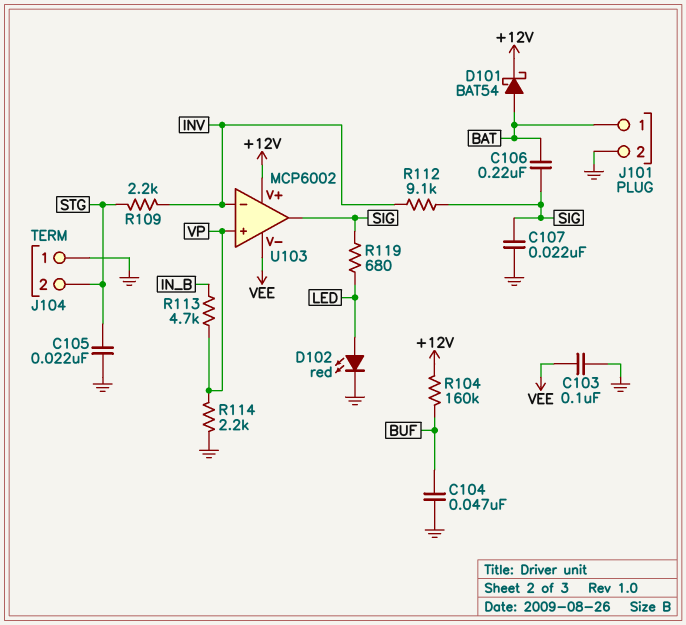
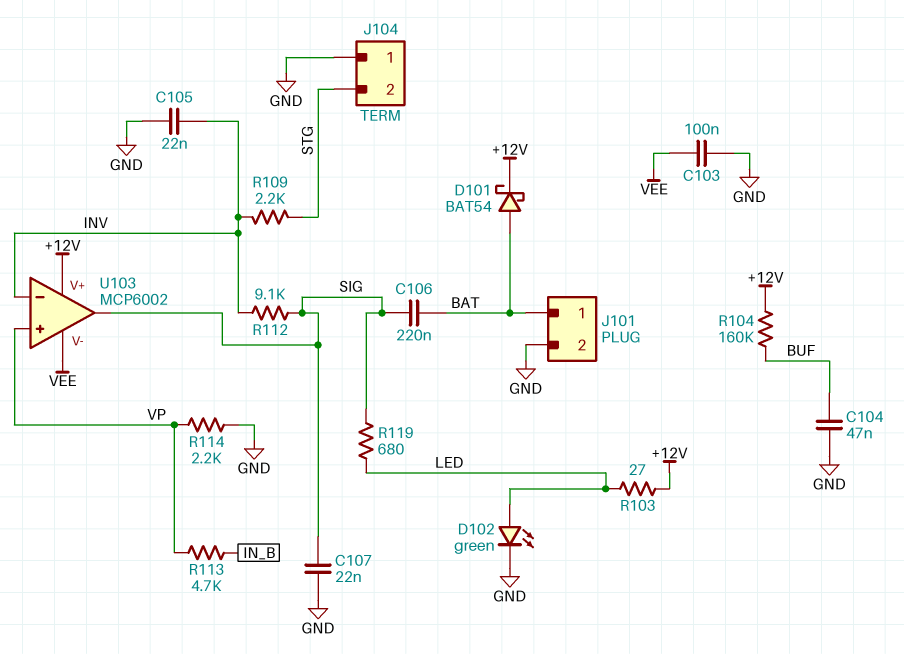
C105: 22nF (GND, STG) -> 22nF (GND, INV)
D102: LED red (A LED, K GND) -> LED green (A LED, K GND)
R103: none -> 27 (+12V, LED)

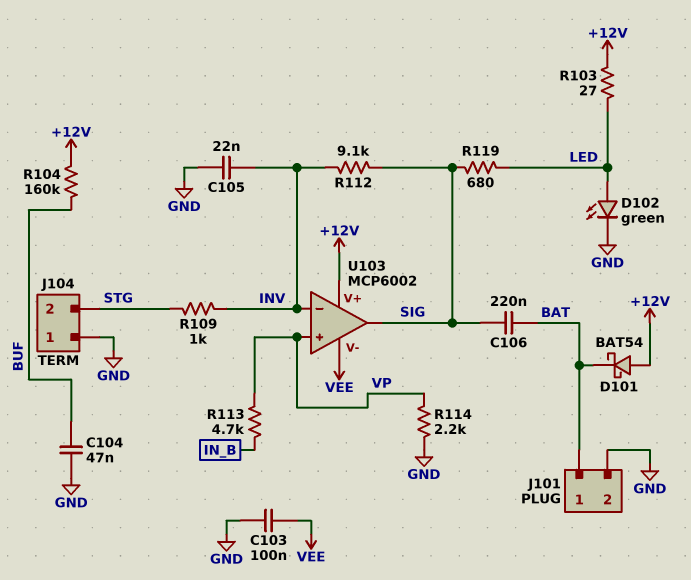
C107: 22nF (GND, SIG) -> none
D101: schottky BAT54 (A BAT, K +12V) -> schottky BAT54 (A +12V, K BAT)
R109: 2.2k (INV, STG) -> 1k (INV, STG)

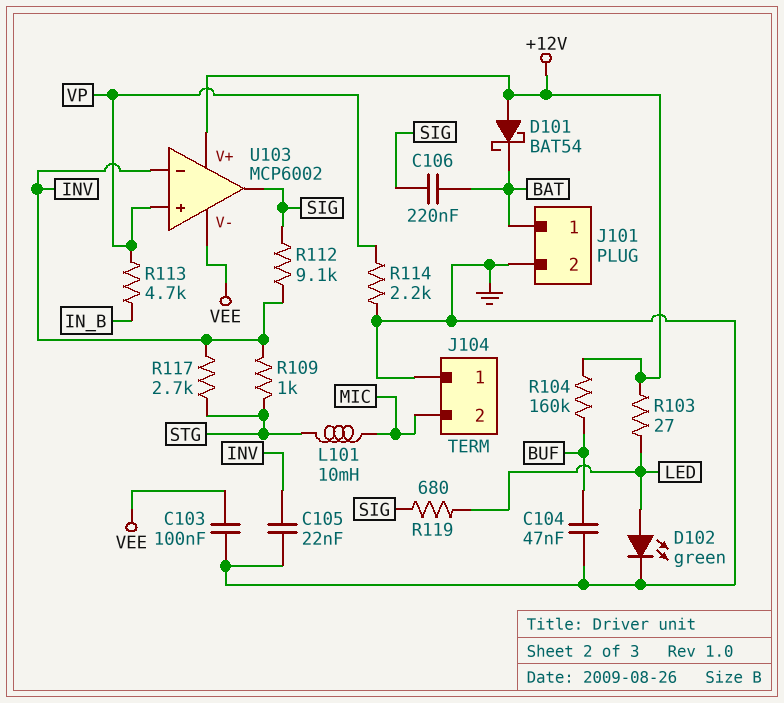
J104 pin 2: STG -> MIC
L101: none -> 10mH (MIC, STG)
R117: none -> 2.7k (INV, STG)

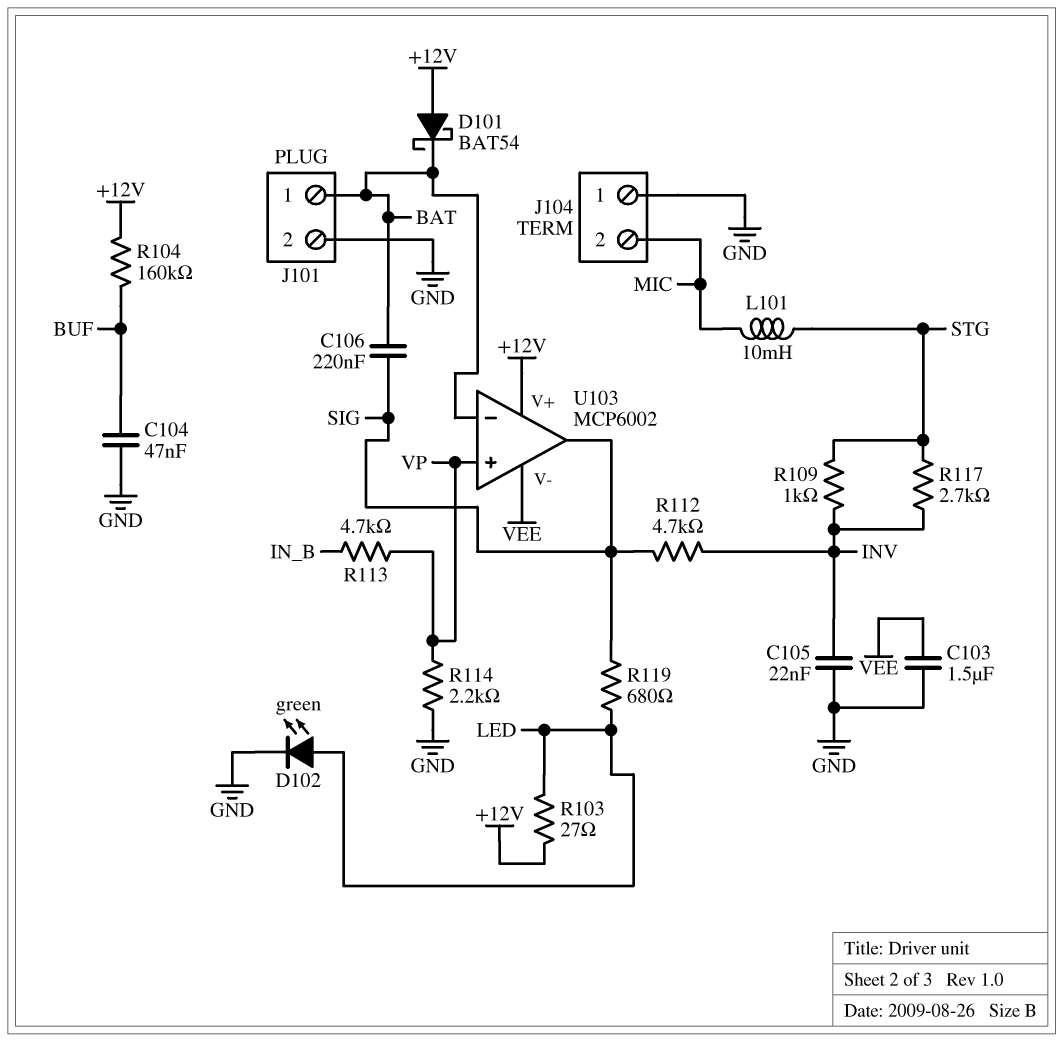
C103: 100nF (GND, VEE) -> 1.5uF (GND, VEE)
R112: 9.1k (INV, SIG) -> 4.7k (INV, SIG)
U103 pin in-: INV -> BAT

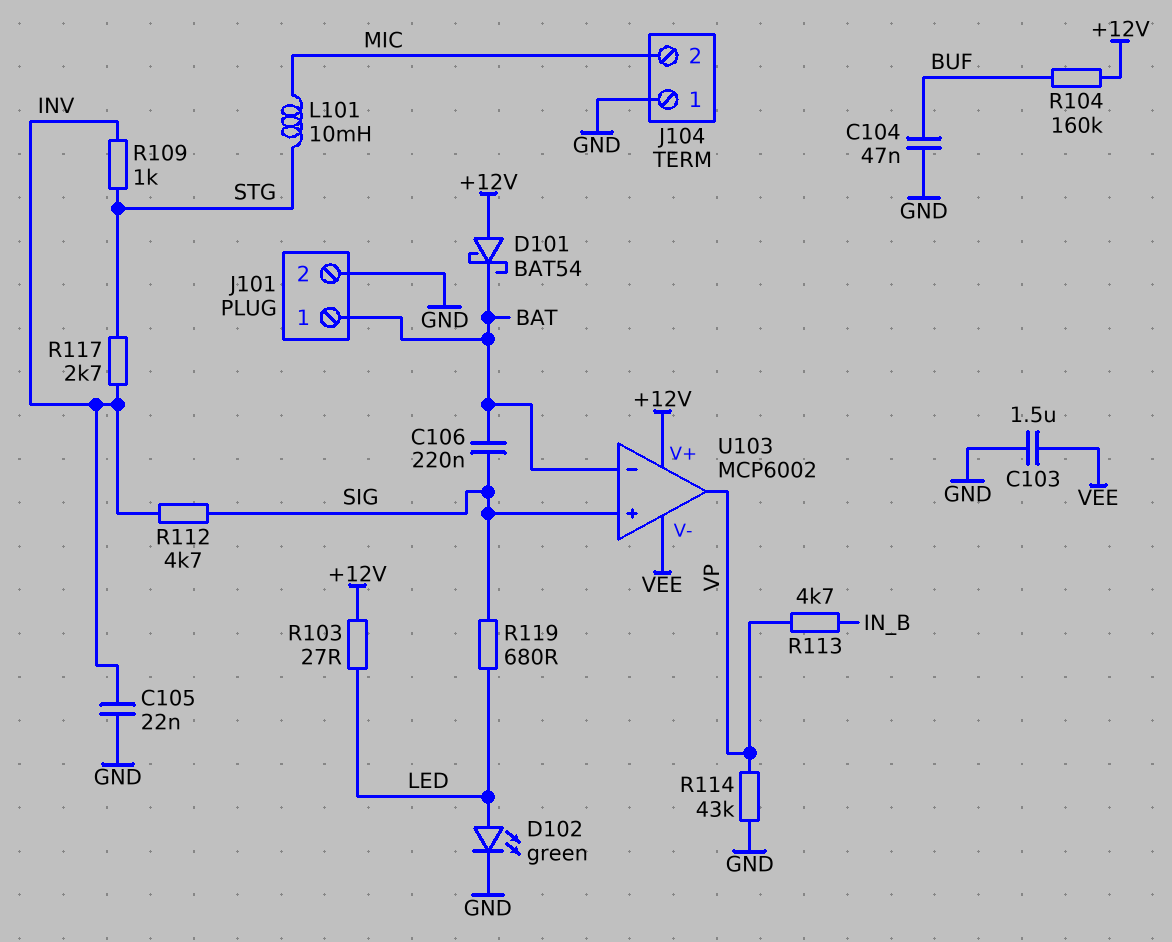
R114: 2.2k (GND, VP) -> 43k (GND, VP)
U103 pin in+: VP -> SIG
U103 pin out: SIG -> VP

